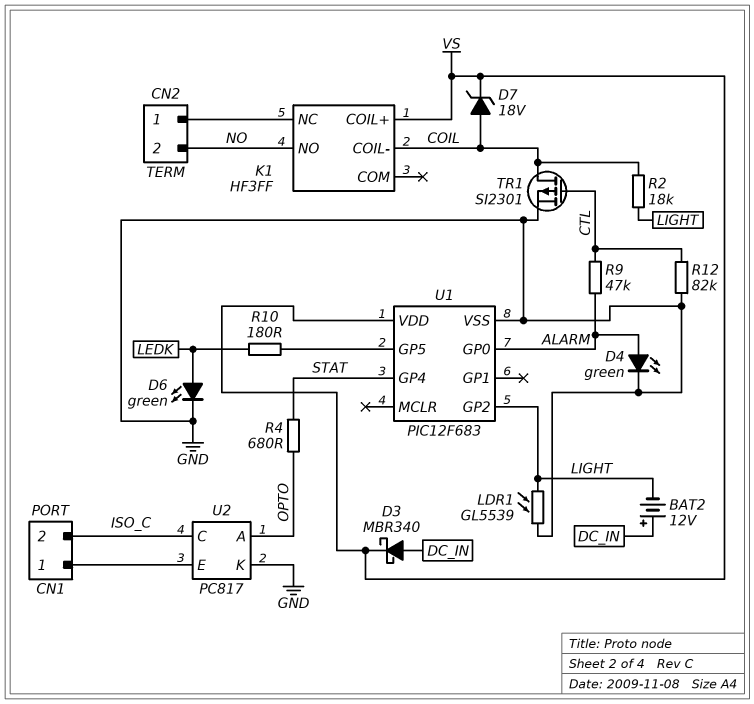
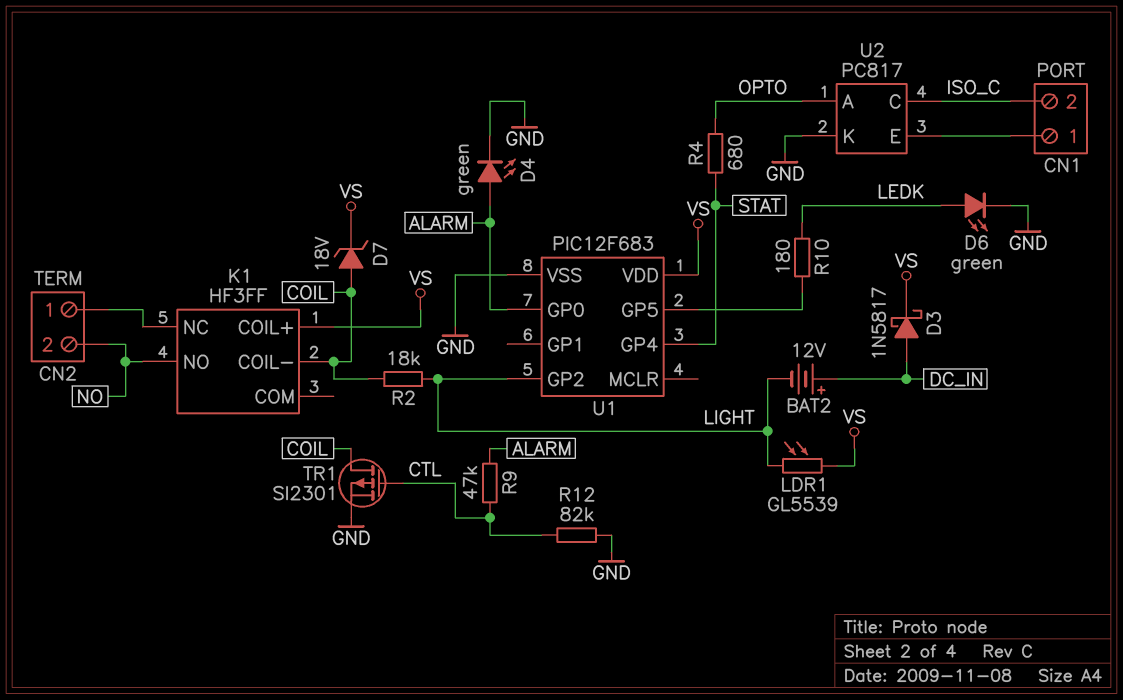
D3: schottky MBR340 (A DC_IN, K VS) -> schottky 1N5817 (A DC_IN, K VS)
LDR1: GL5539 (GND, LIGHT) -> GL5539 (LIGHT, VS)

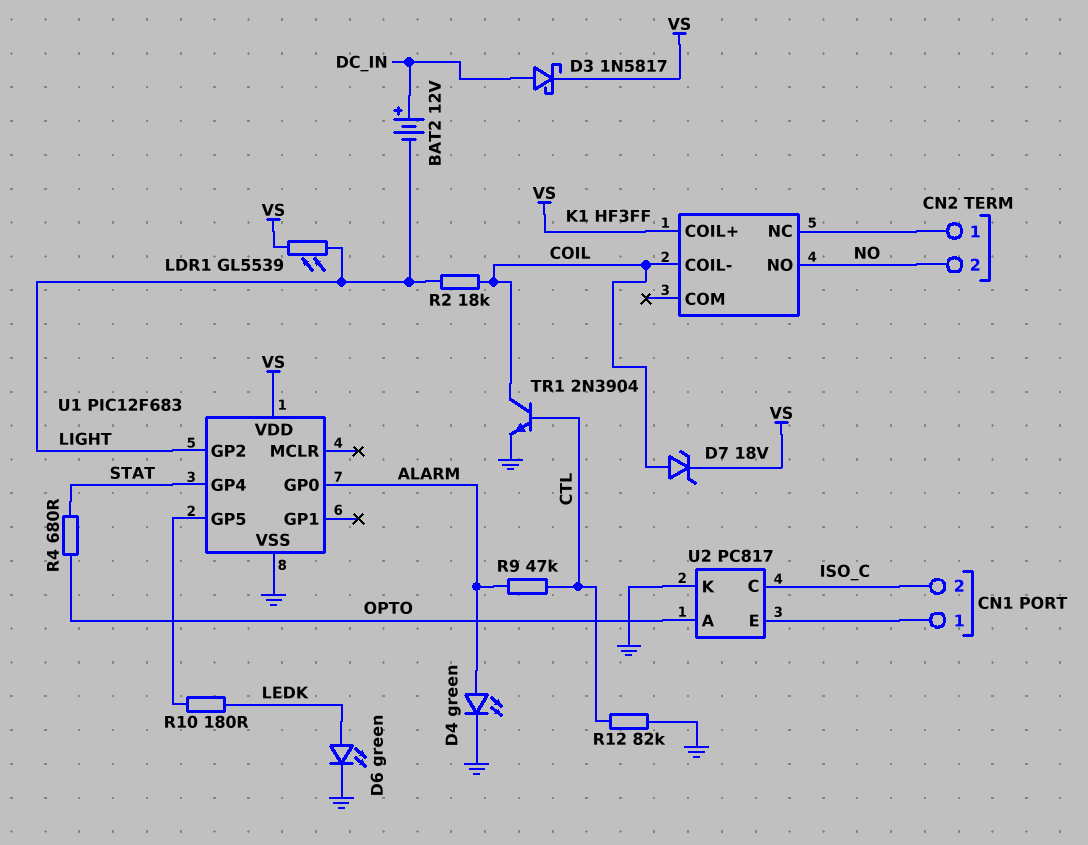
TR1: PMOS SI2301 (G CTL, D COIL, S GND) -> NPN 2N3904 (B CTL, C COIL, E GND)

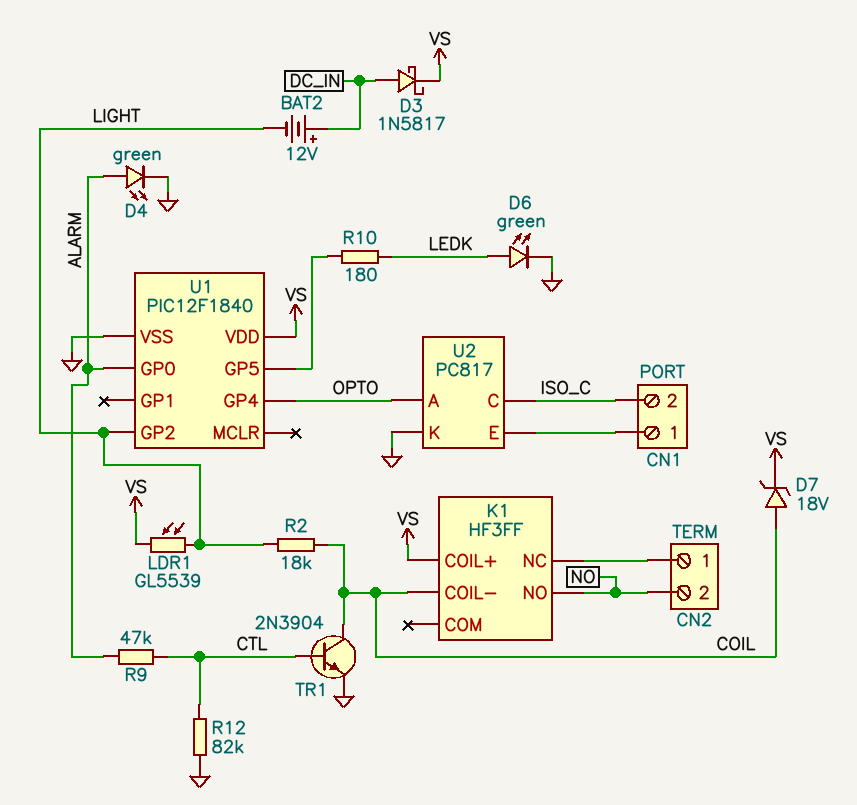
R4: 680 (OPTO, STAT) -> none
U1: PIC12F683 -> PIC12F1840
U1 pin GP4: STAT -> OPTO

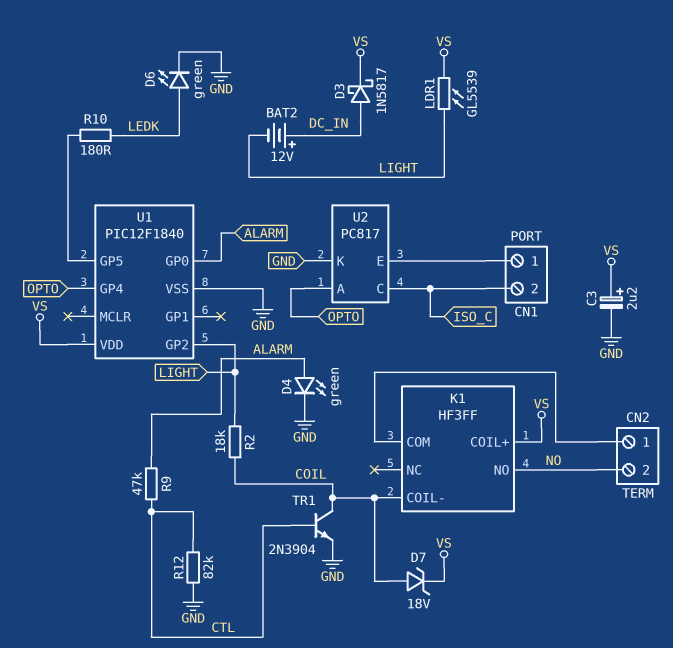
C3: none -> 2.2uF (plus VS, minus GND)
K1 pin COM: none -> CN2/1
K1 pin NC: CN2/1 -> none

